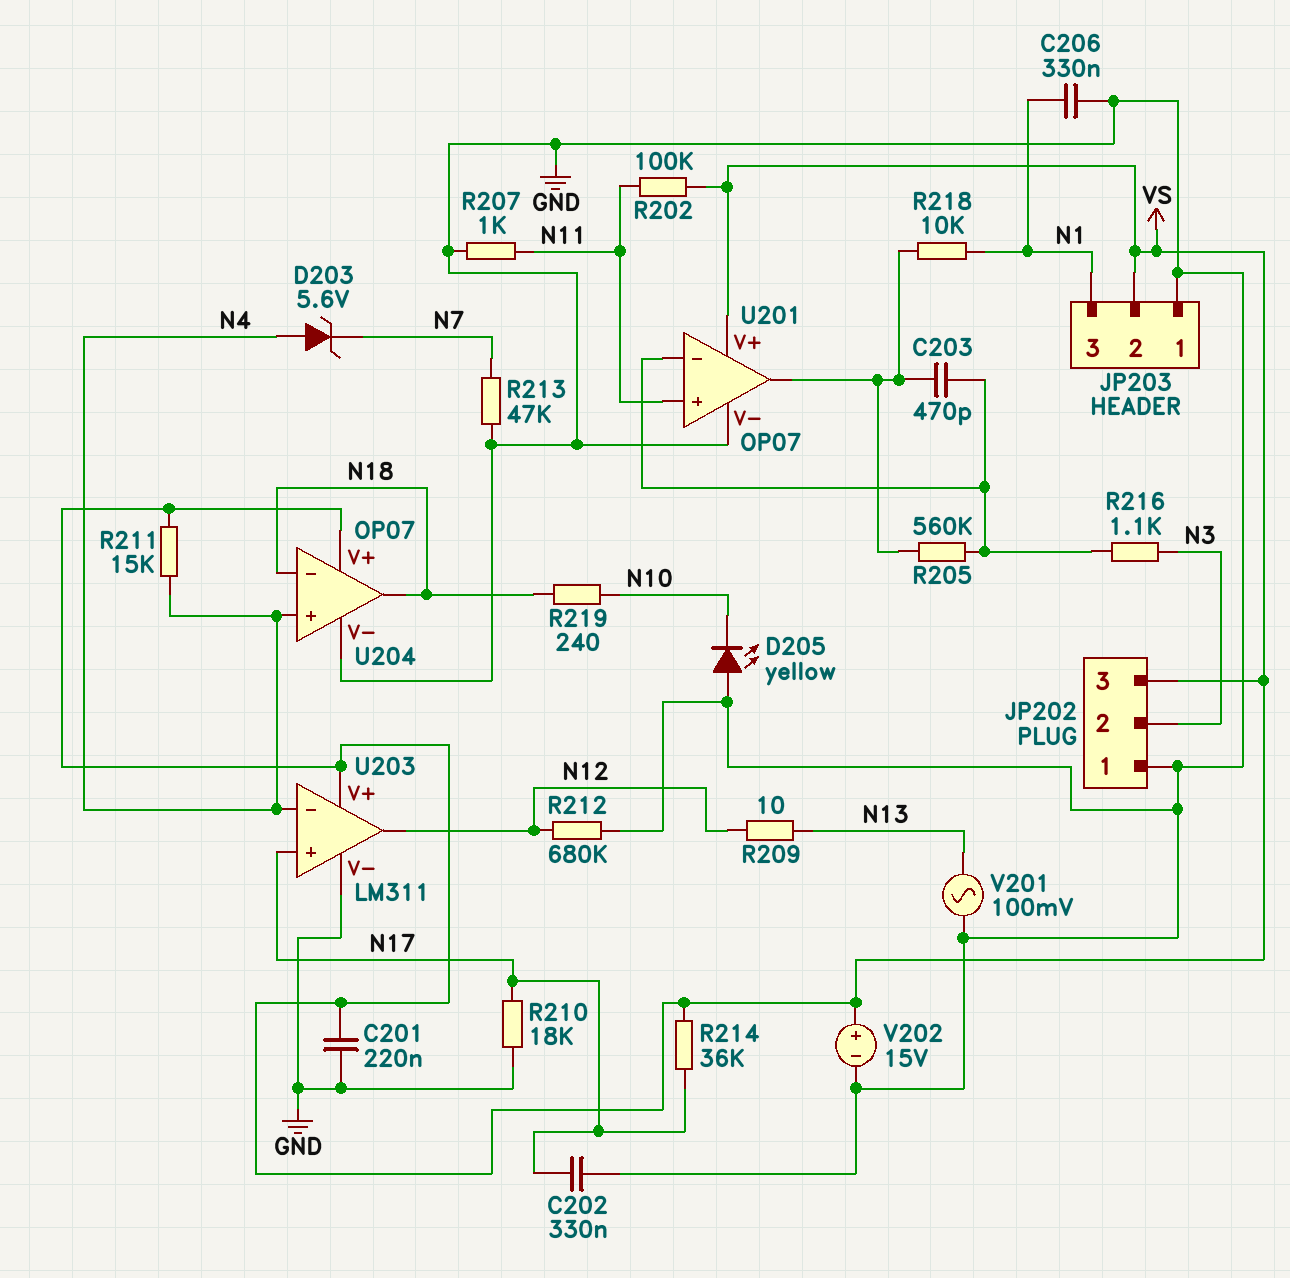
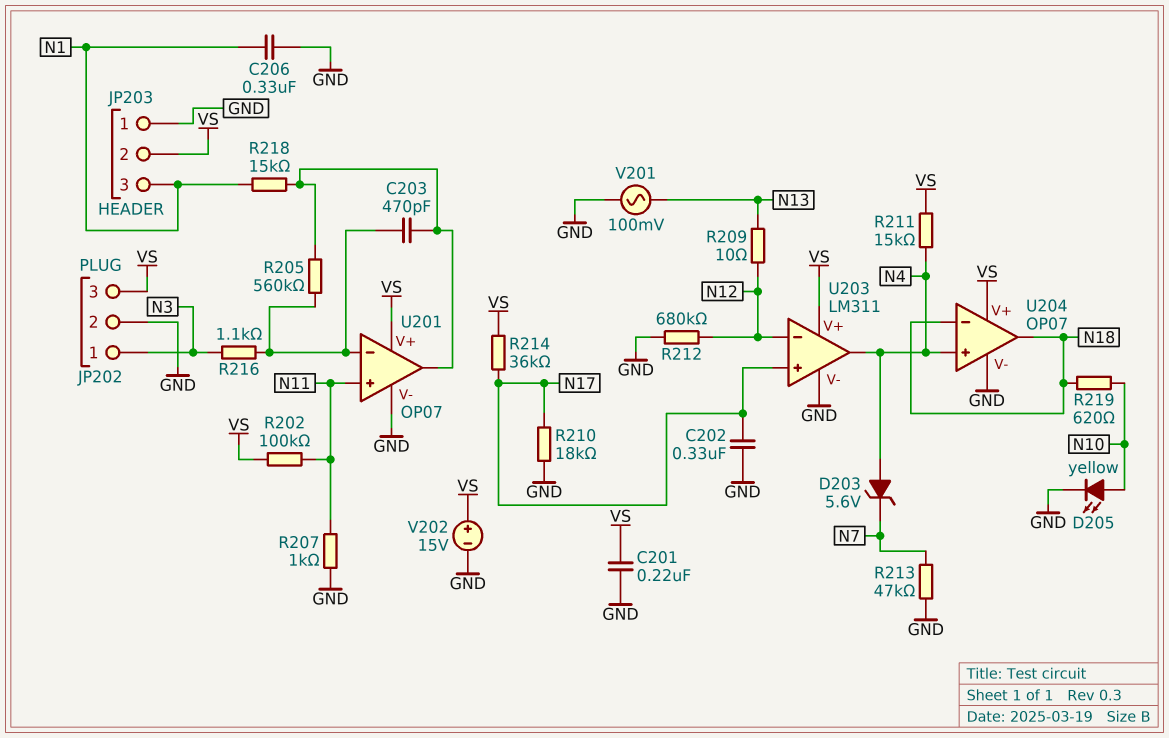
D205: LED yellow (A GND, K N10) -> LED yellow (A N10, K GND)
JP202 pin 1: GND -> N3
JP202 pin 2: N3 -> GND
R218: 10k (N1, U201/out) -> 15k (N1, U201/out)
R219: 240 (N10, N18) -> 620 (N10, N18)
U203 pin in-: N4 -> N12
U203 pin out: N12 -> N4

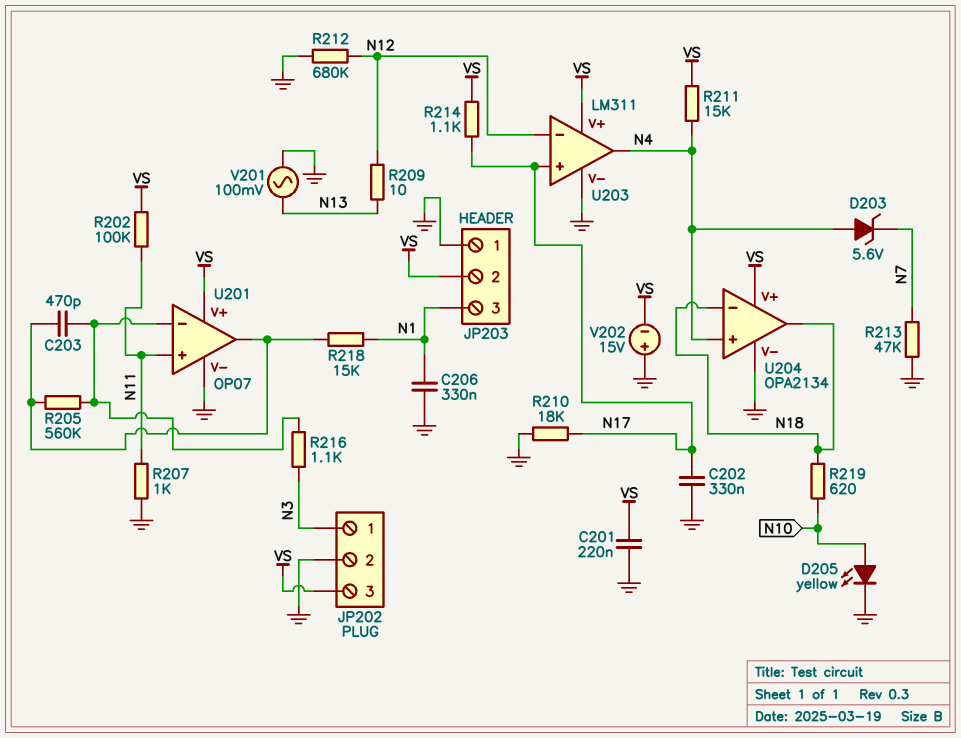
R214: 36k (N17, VS) -> 1.1k (N17, VS)
U204: OP07 -> OPA2134
V202: 15V (plus VS, minus GND) -> 15V (plus GND, minus VS)

